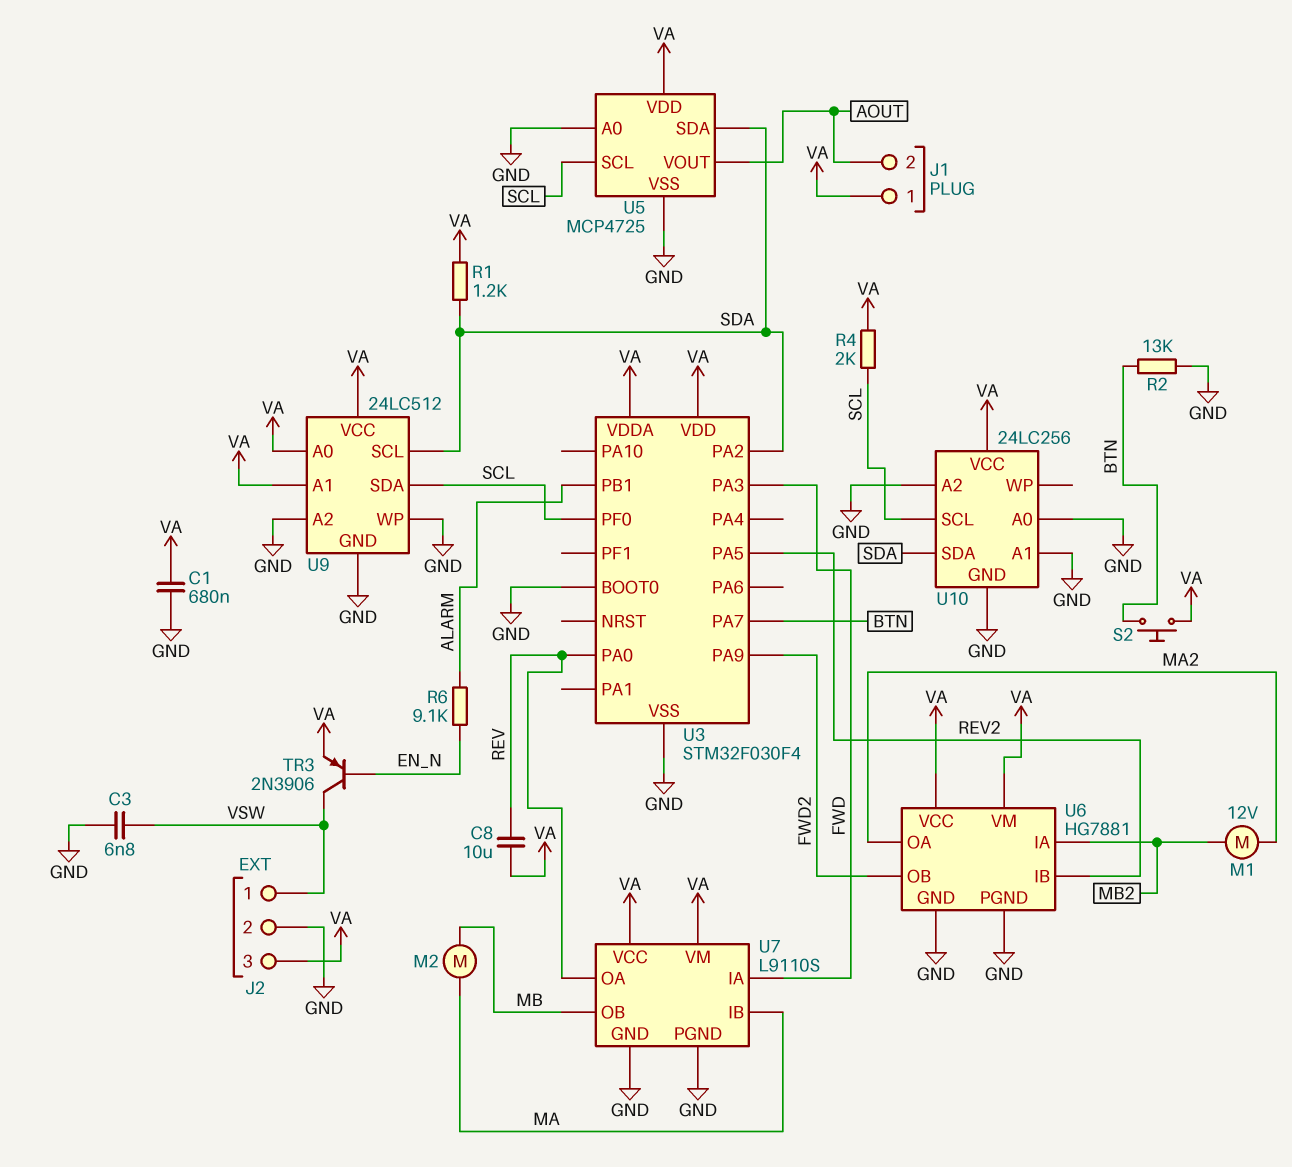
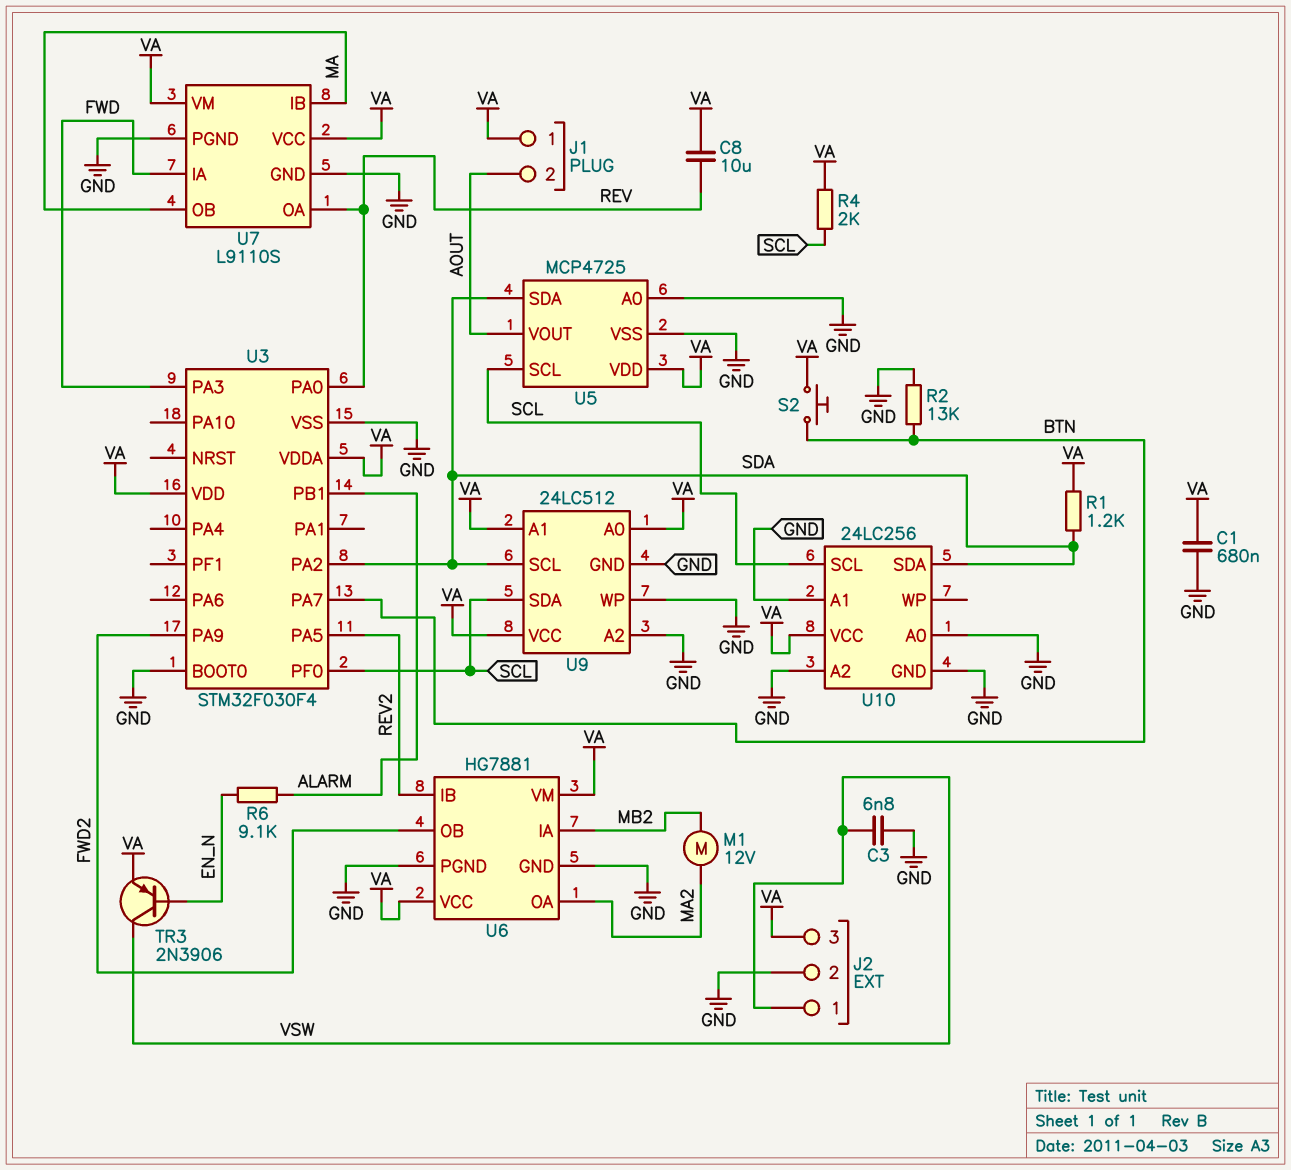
M2: motor (MA, MB) -> none
U7 pin OB: MB -> MA

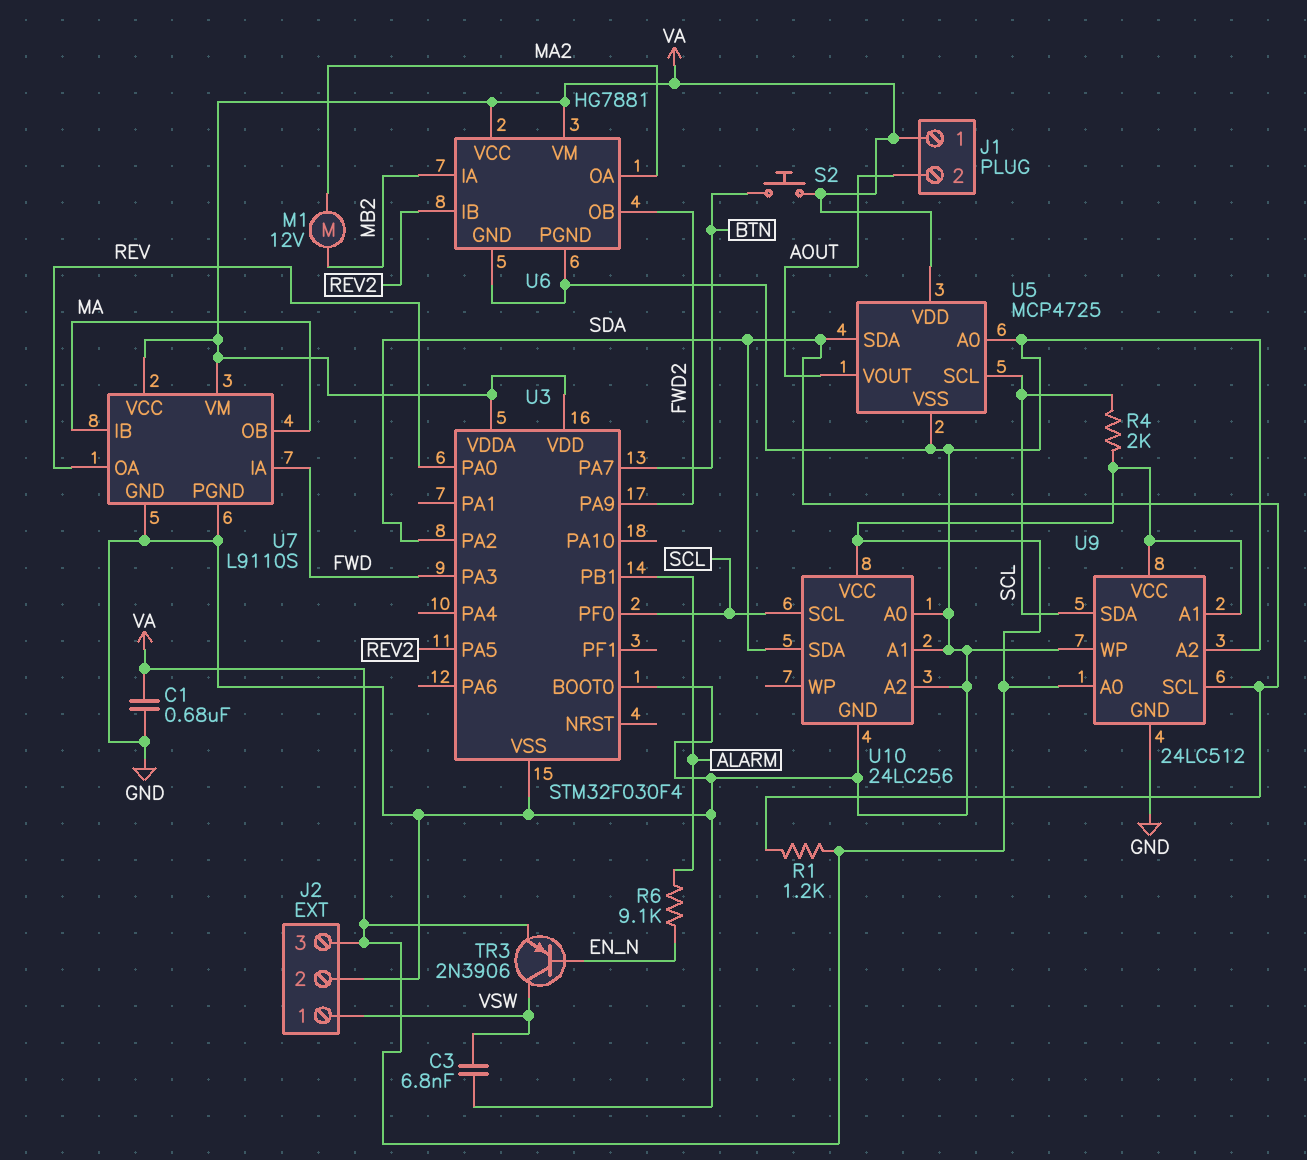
C8: 10uF (REV, VA) -> none
R2: 13k (BTN, GND) -> none

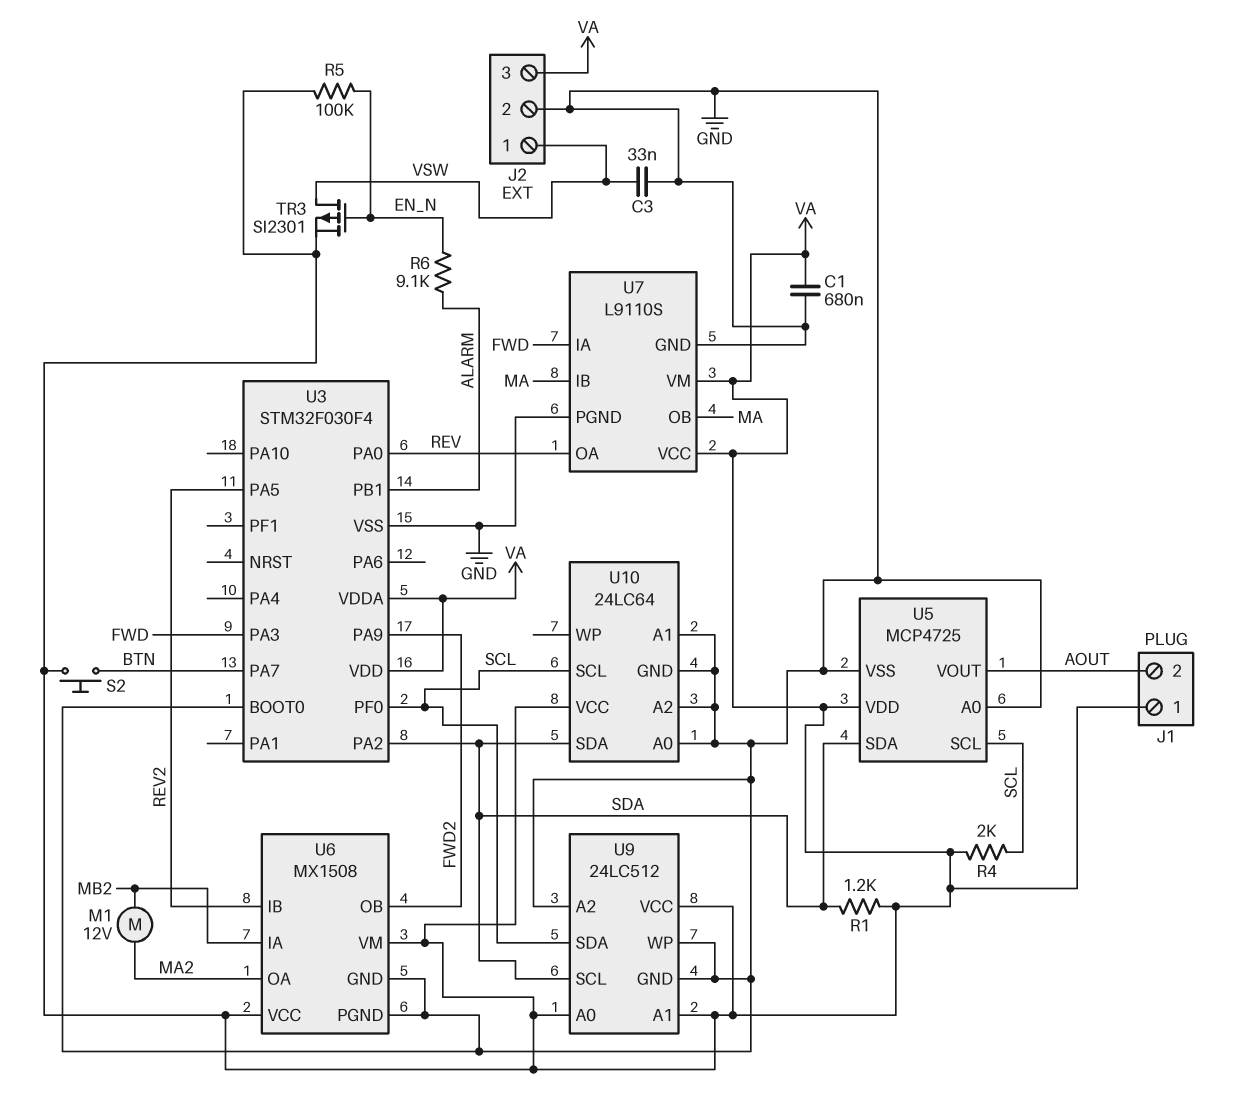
C3: 6.8nF (GND, VSW) -> 33nF (GND, VSW)
R5: none -> 100k (EN_N, VA)
TR3: PNP 2N3906 (B EN_N, C VSW, E VA) -> PMOS SI2301 (G EN_N, D VSW, S VA)
U6: HG7881 -> MX1508
U10: 24LC256 -> 24LC64

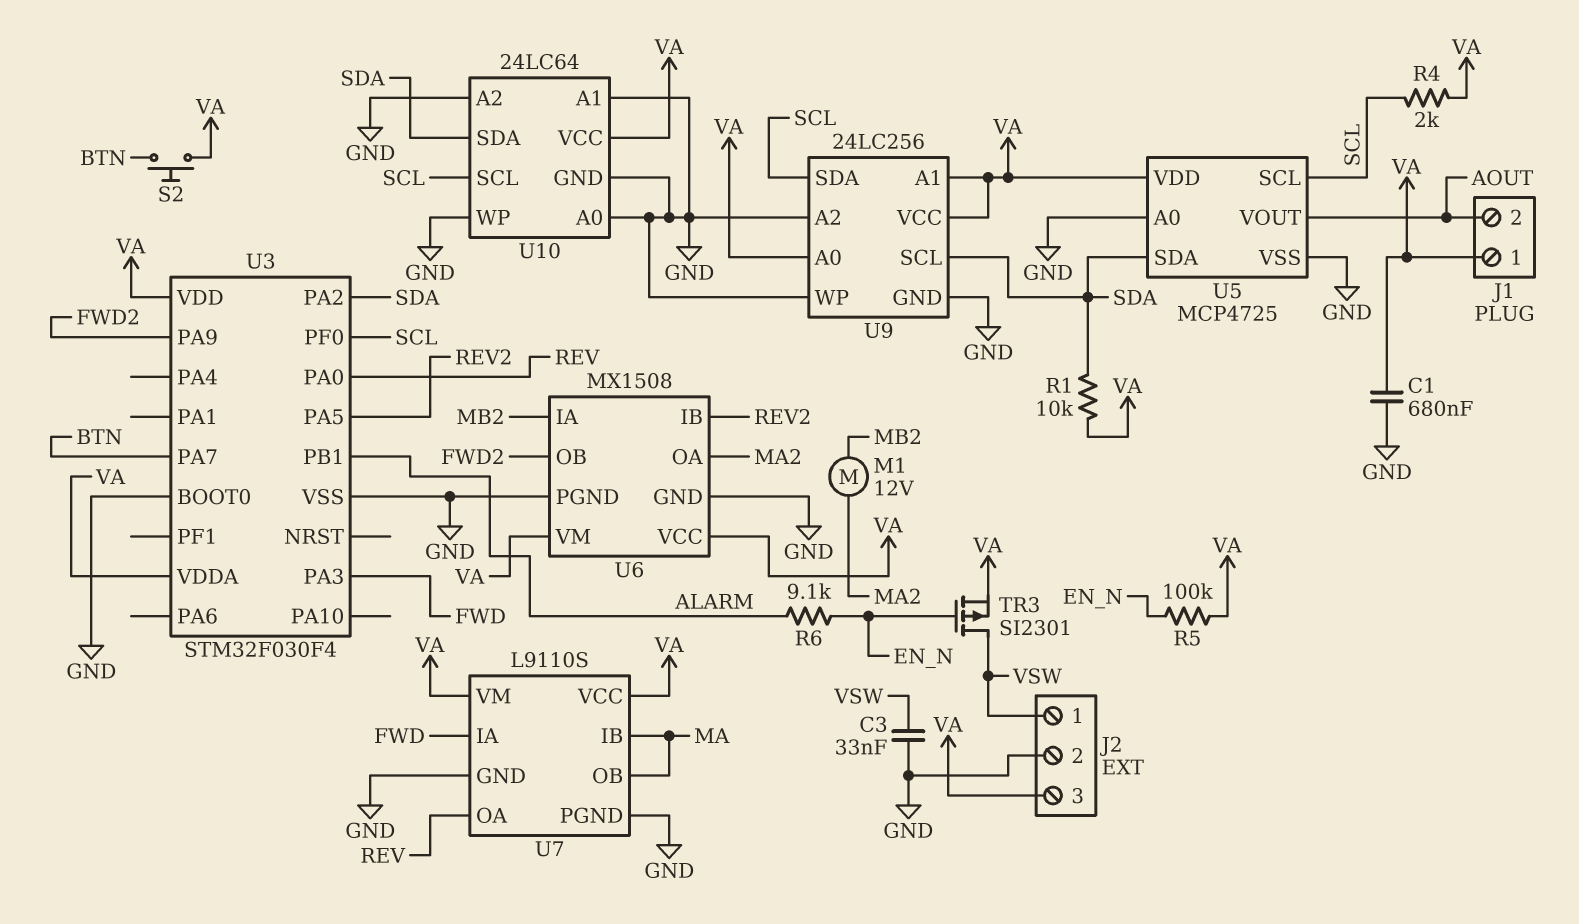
R1: 1.2k (SDA, VA) -> 10k (SDA, VA)
U9: 24LC512 -> 24LC256
U10 pin WP: none -> GND

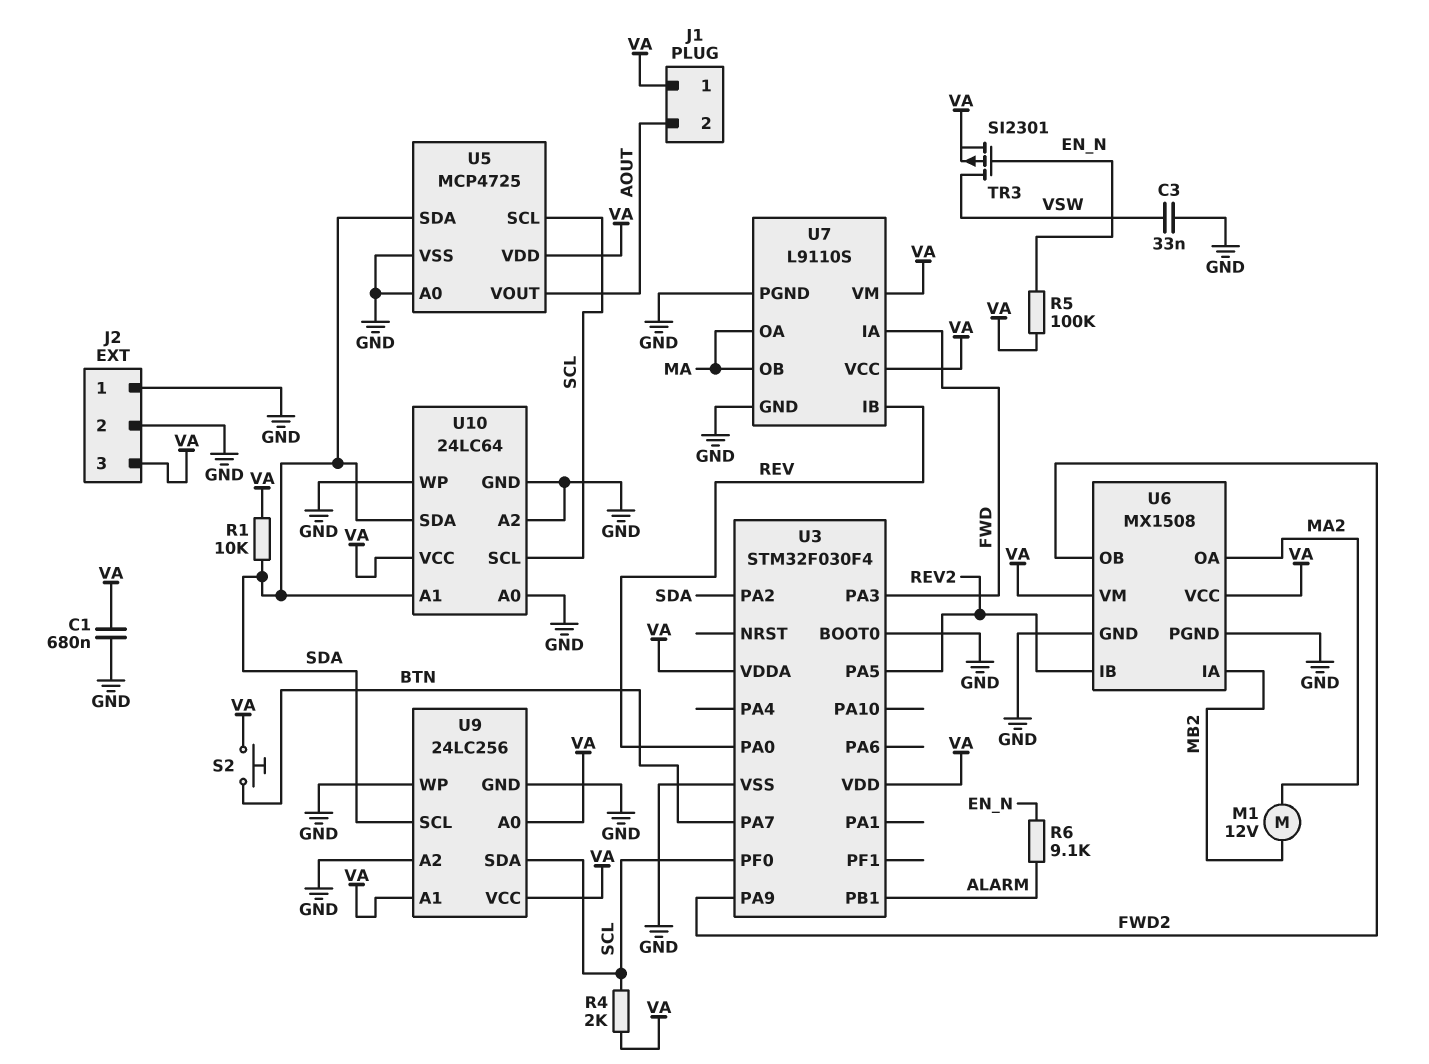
J2 pin 1: VSW -> GND
U7 pin IB: MA -> REV
U7 pin OA: REV -> MA
U10 pin A1: GND -> SDA

